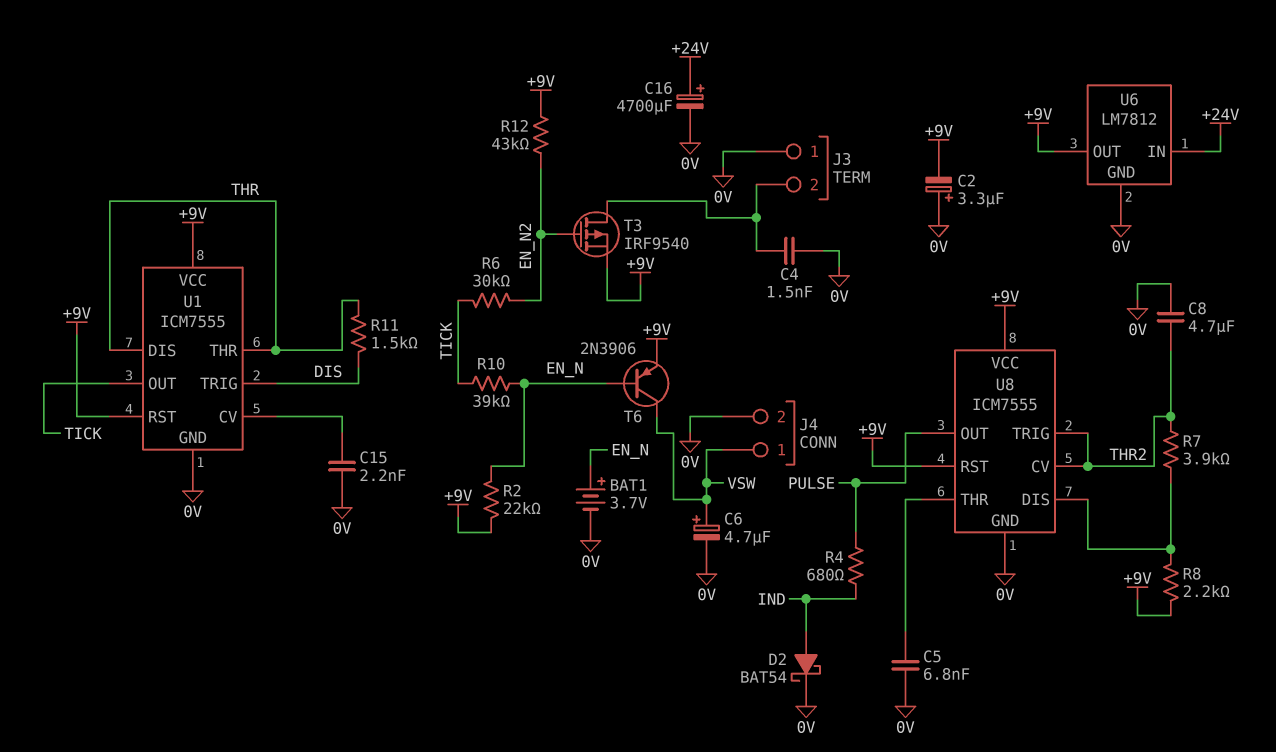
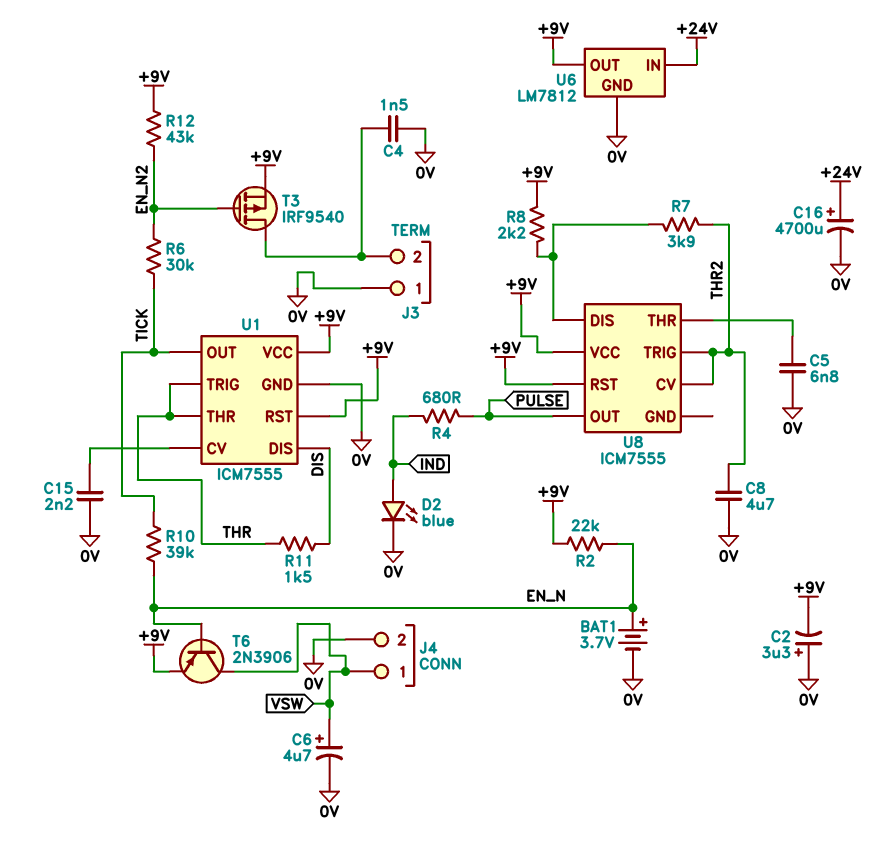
D2: schottky BAT54 (A IND, K 0V) -> LED blue (A IND, K 0V)
U1 pin DIS: THR -> DIS
U1 pin TRIG: DIS -> THR
U8 pin GND: 0V -> none

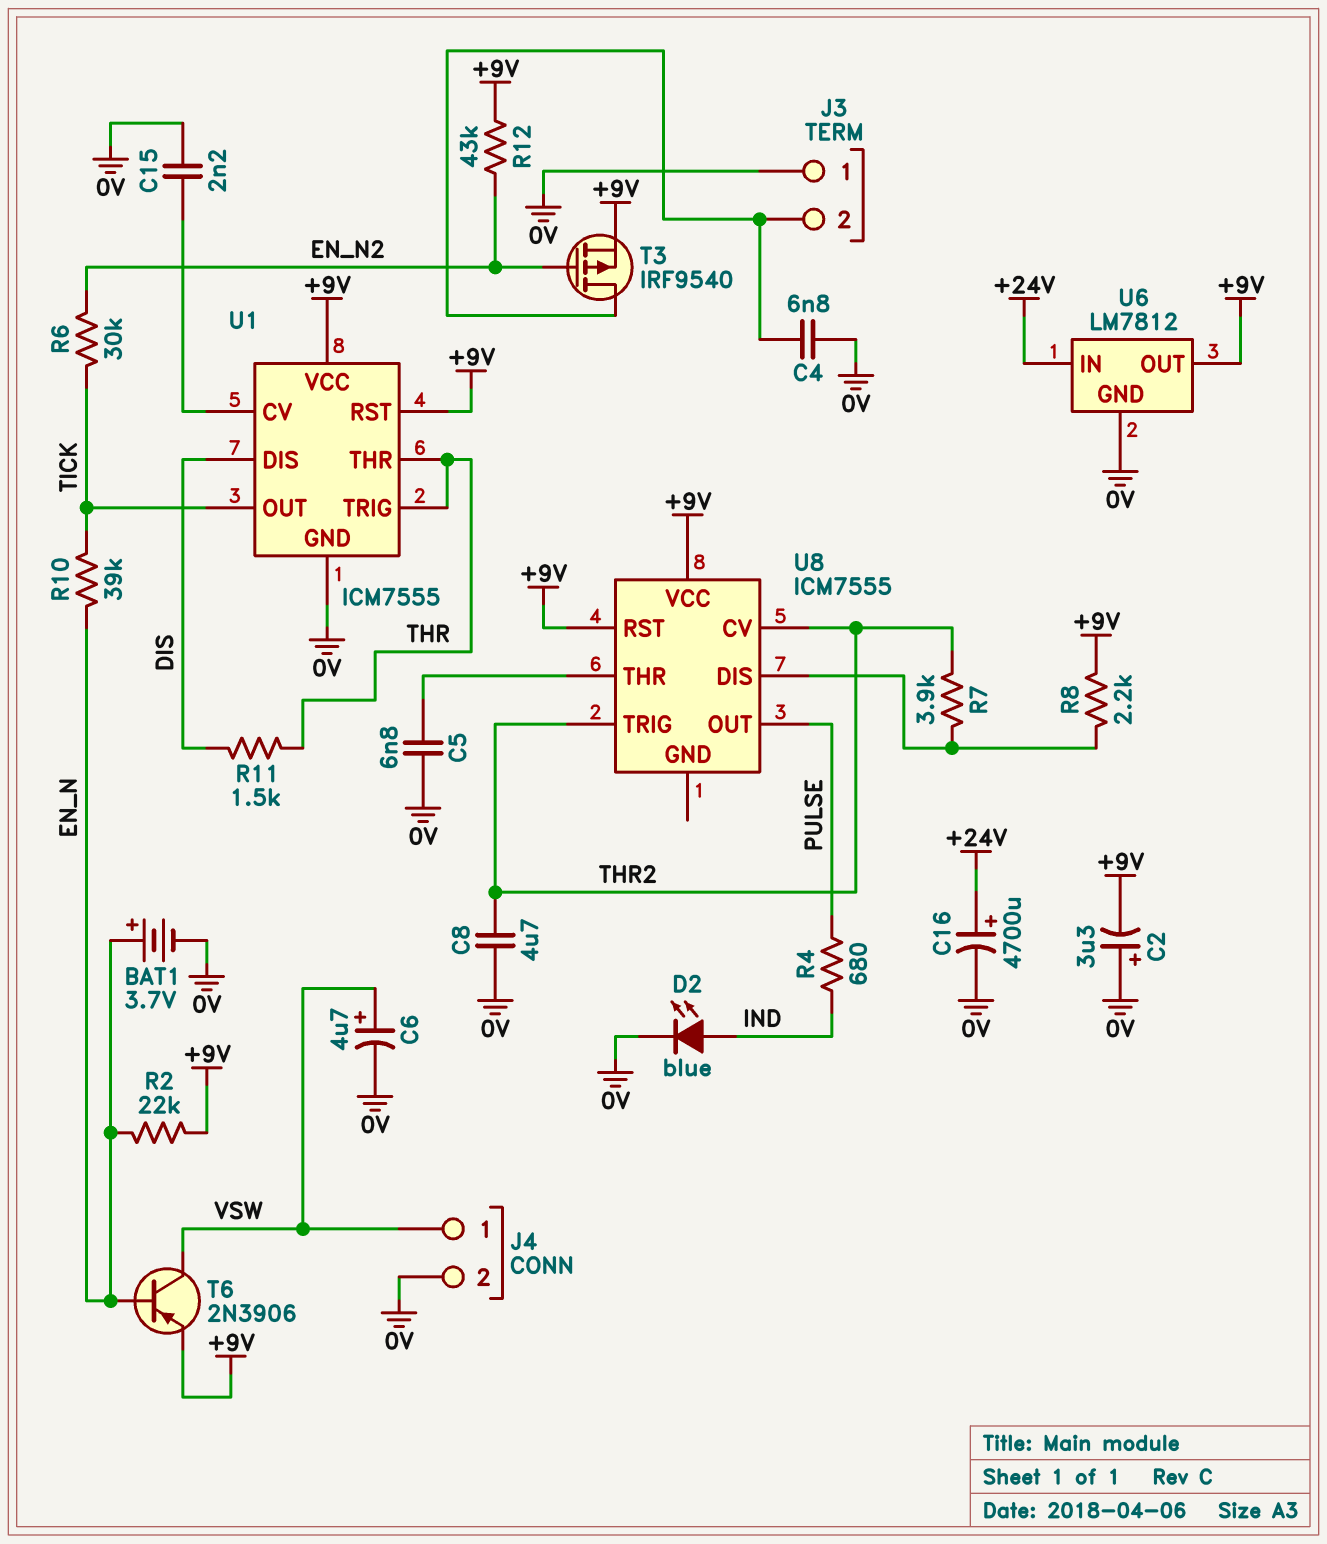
C4: 1.5nF (0V, J3/2) -> 6.8nF (0V, J3/2)

